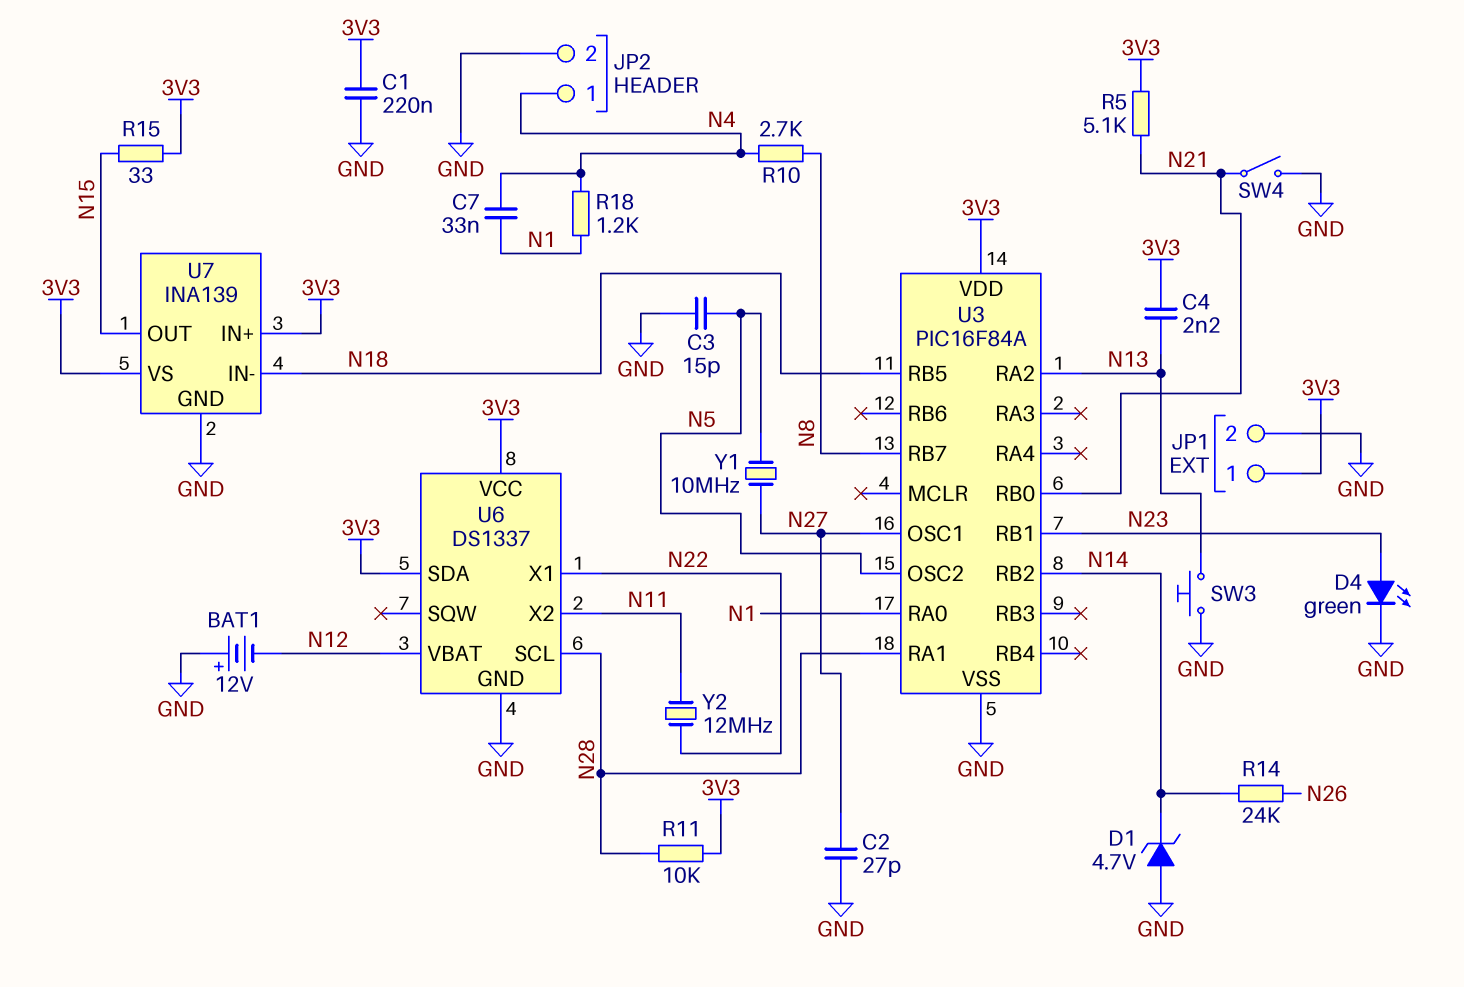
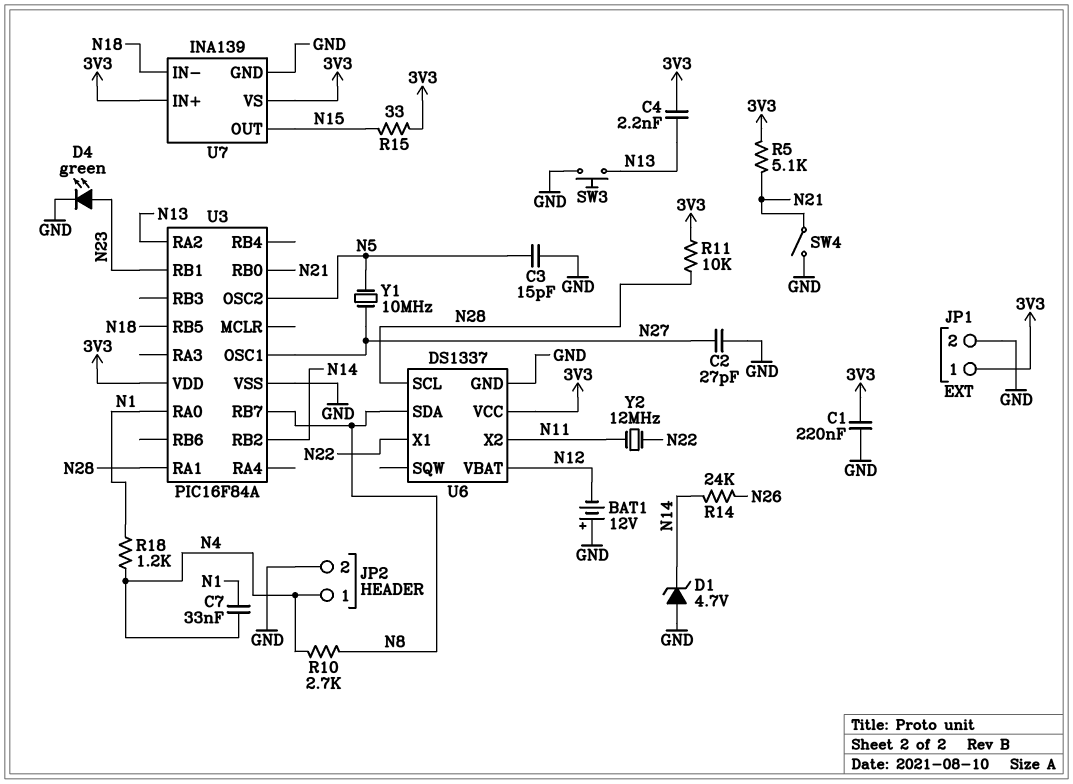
U6 pin SDA: 3V3 -> N8

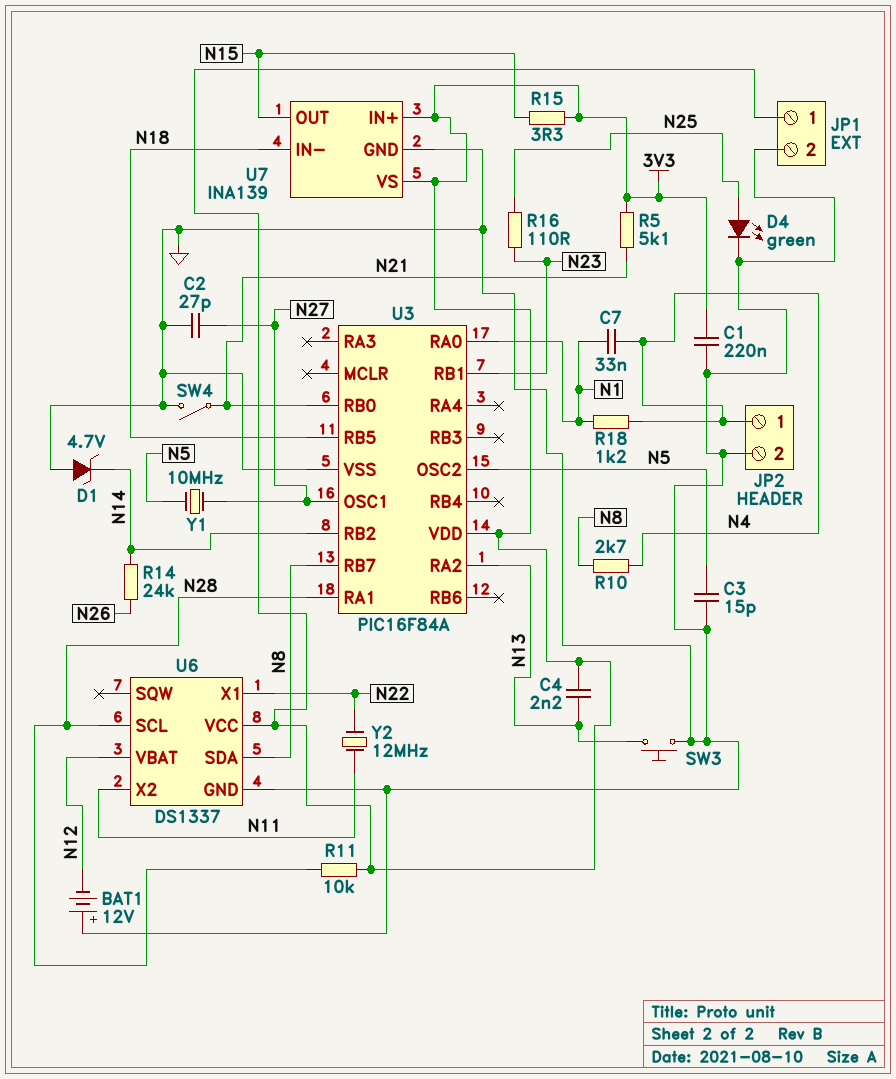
D4: LED green (A N23, K GND) -> LED green (A N25, K GND)
R15: 33 (3V3, N15) -> 3.3 (3V3, N15)
R16: none -> 110 (N23, N25)

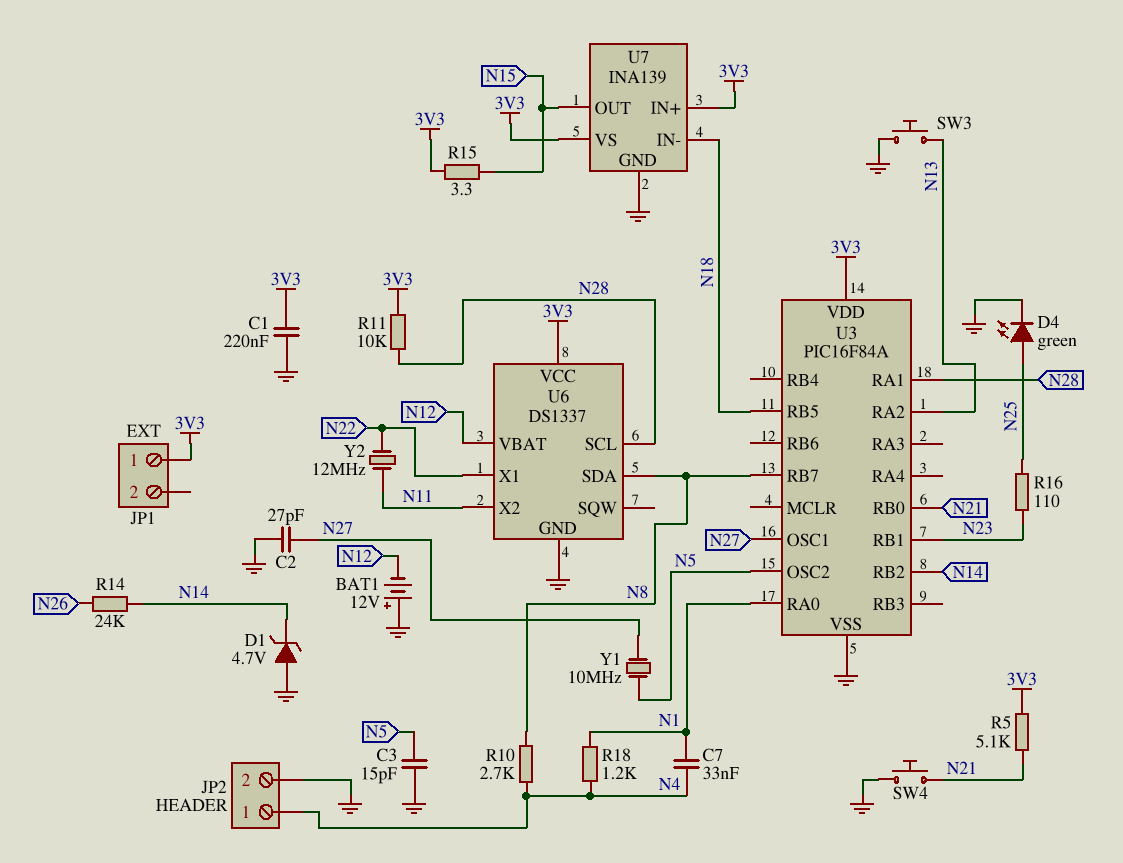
C4: 2.2nF (3V3, N13) -> none
JP1 pin 2: GND -> none
SW4: switch (GND, N21) -> button (GND, N21)

